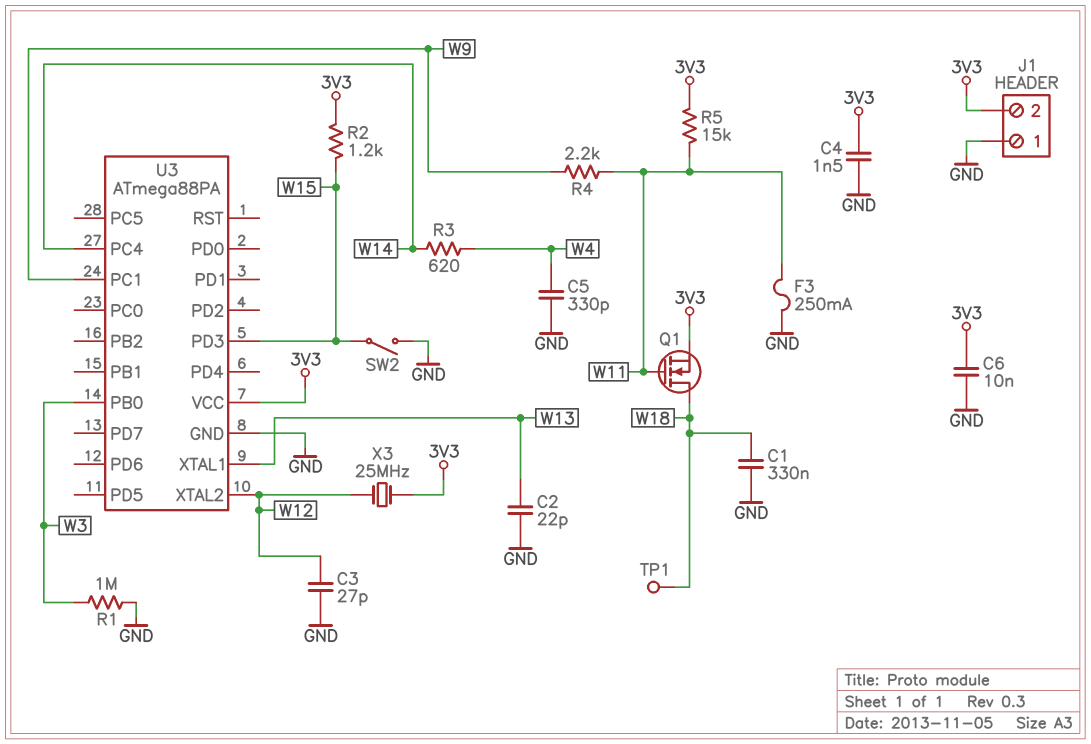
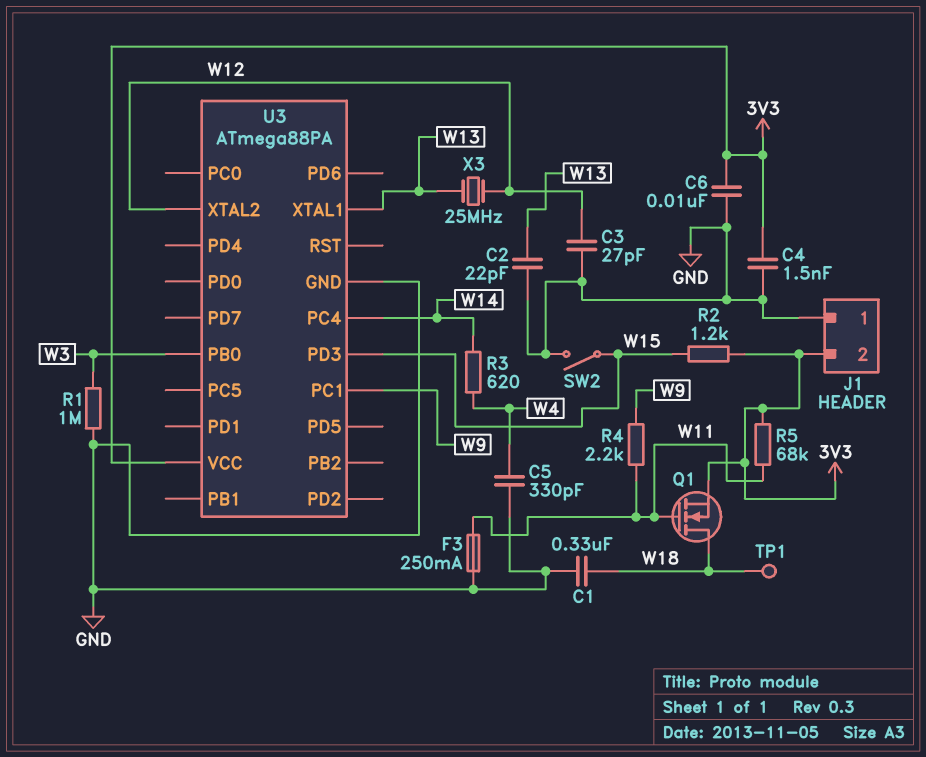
R5: 15k (3V3, W11) -> 68k (3V3, W11)
X3: 25MHz (3V3, W12) -> 25MHz (W12, W13)

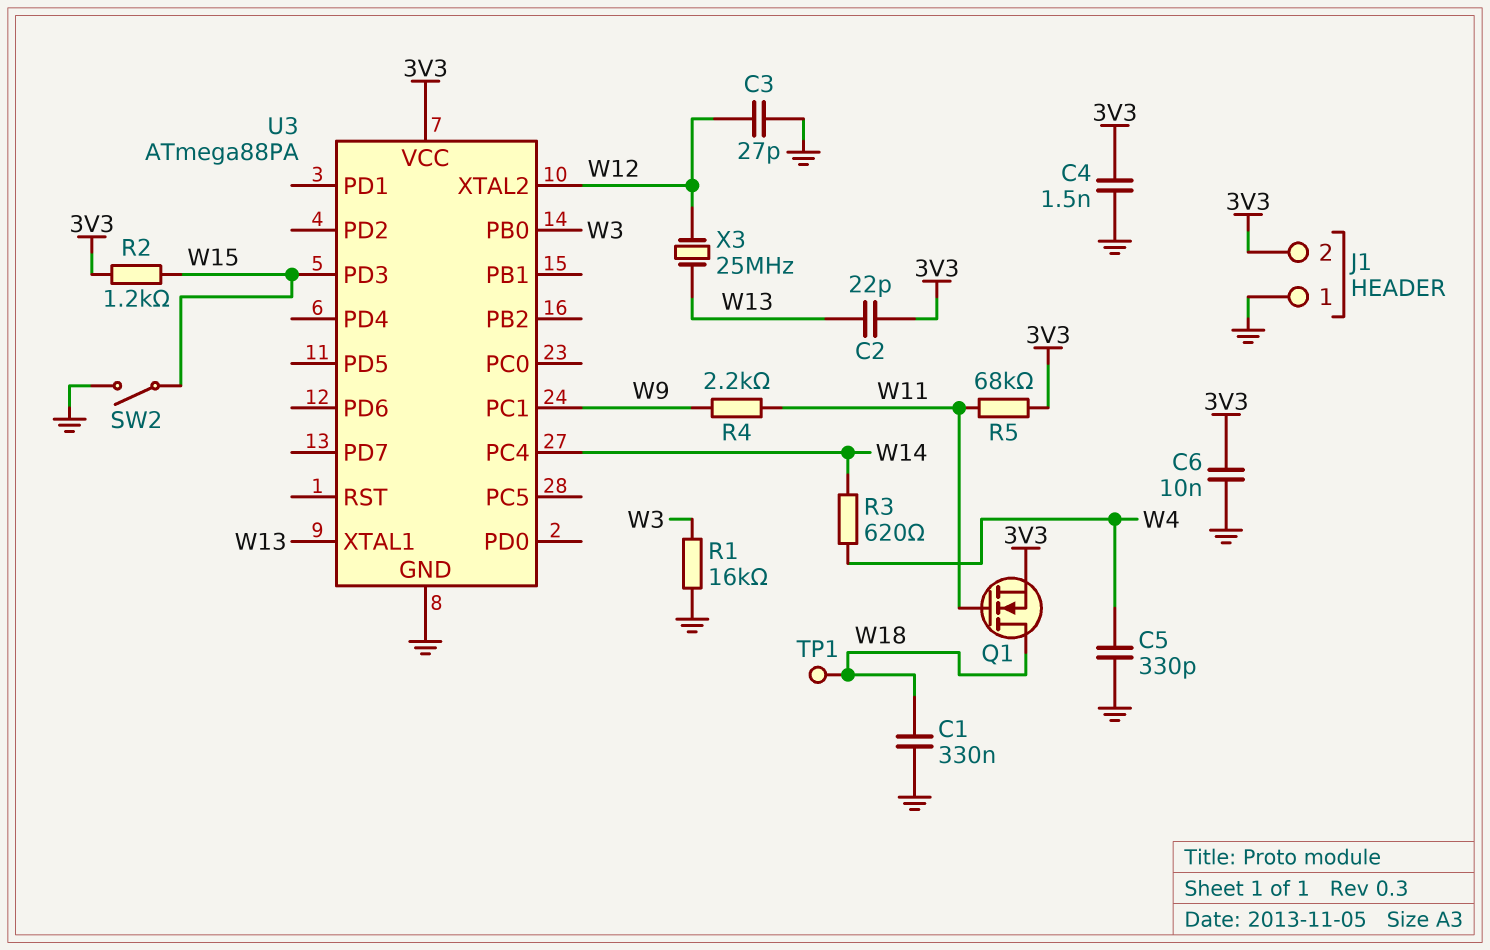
C2: 22pF (GND, W13) -> 22pF (3V3, W13)
F3: 250mA (GND, W11) -> none
R1: 1M (GND, W3) -> 16k (GND, W3)

